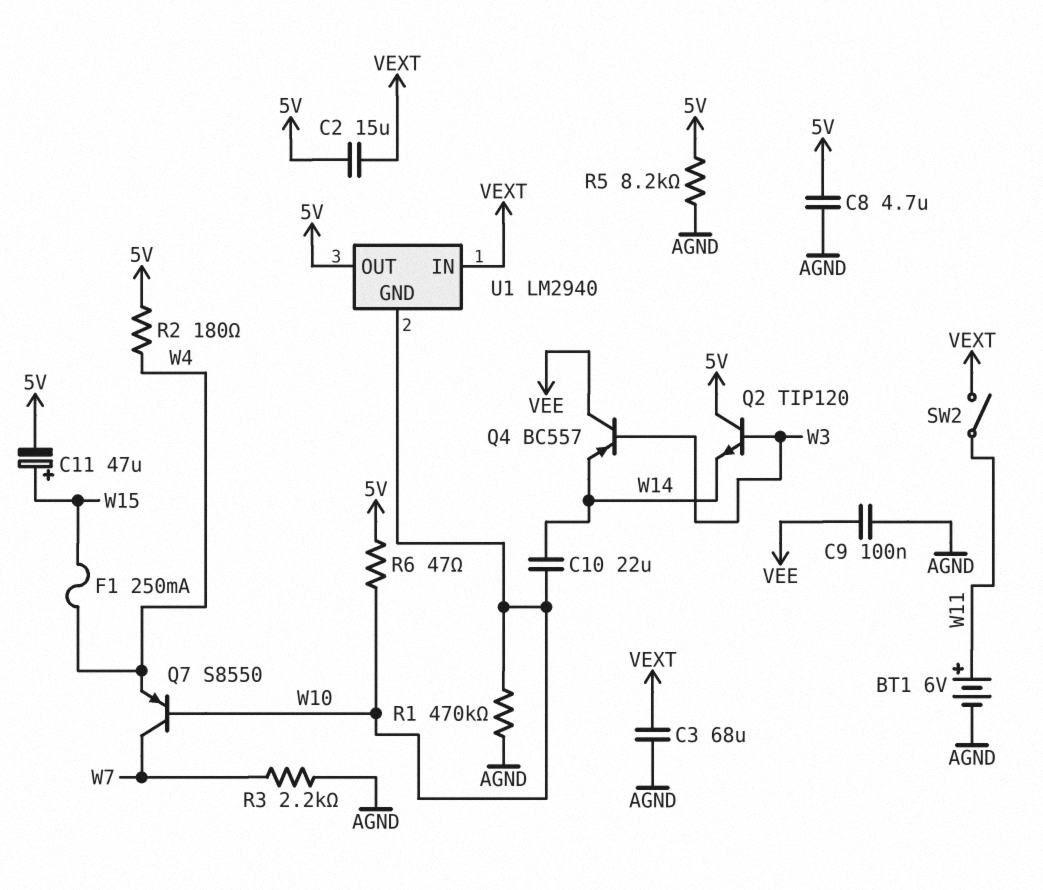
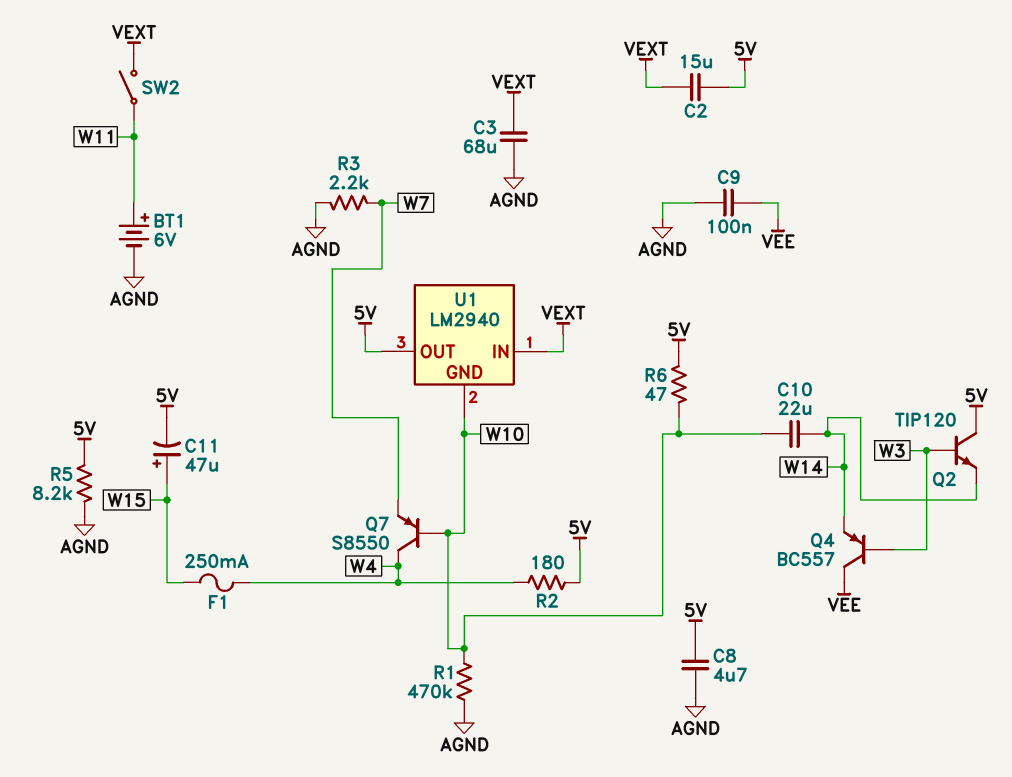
Q7: PNP S8550 (B W10, C W7, E W4) -> PNP S8550 (B W10, C W4, E W7)

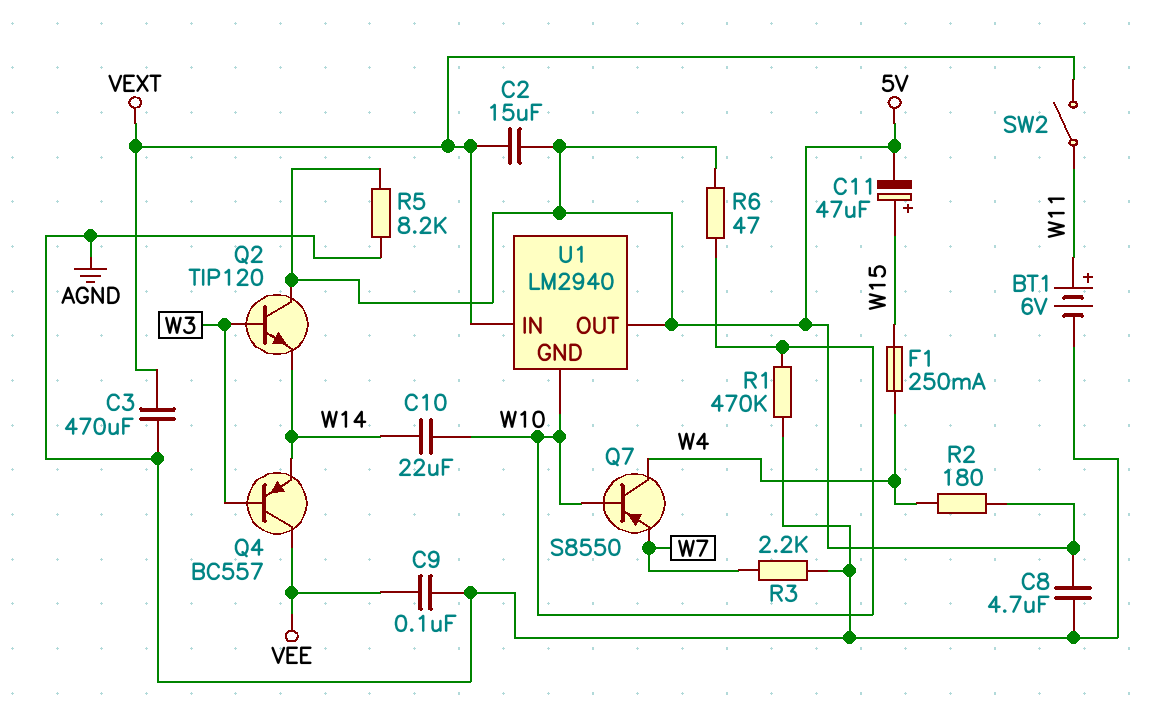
C3: 68uF (AGND, VEXT) -> 470uF (AGND, VEXT)

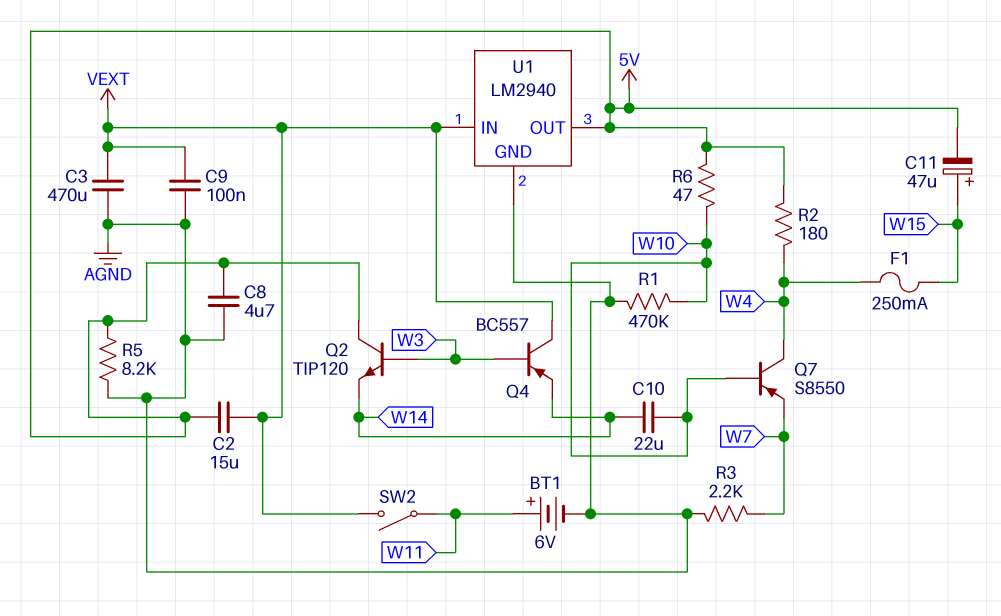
C9: 100nF (AGND, VEE) -> 100nF (AGND, VEXT)
Q4: PNP BC557 (B W3, C VEE, E W14) -> PNP BC557 (B W3, C VEXT, E W14)
U1 pin GND: W10 -> AGND

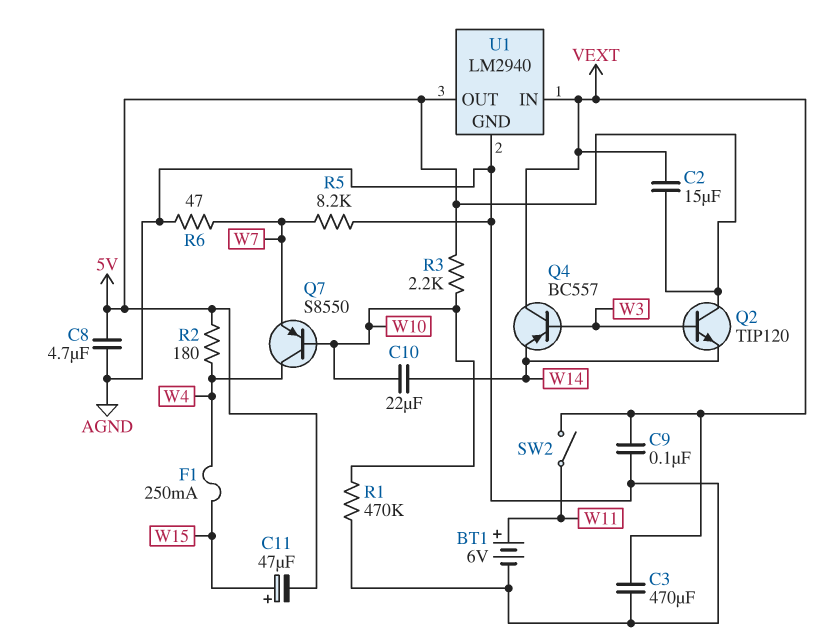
R3: 2.2k (AGND, W7) -> 2.2k (5V, W10)
R5: 8.2k (5V, AGND) -> 8.2k (AGND, W7)
R6: 47 (5V, W10) -> 47 (AGND, W7)

